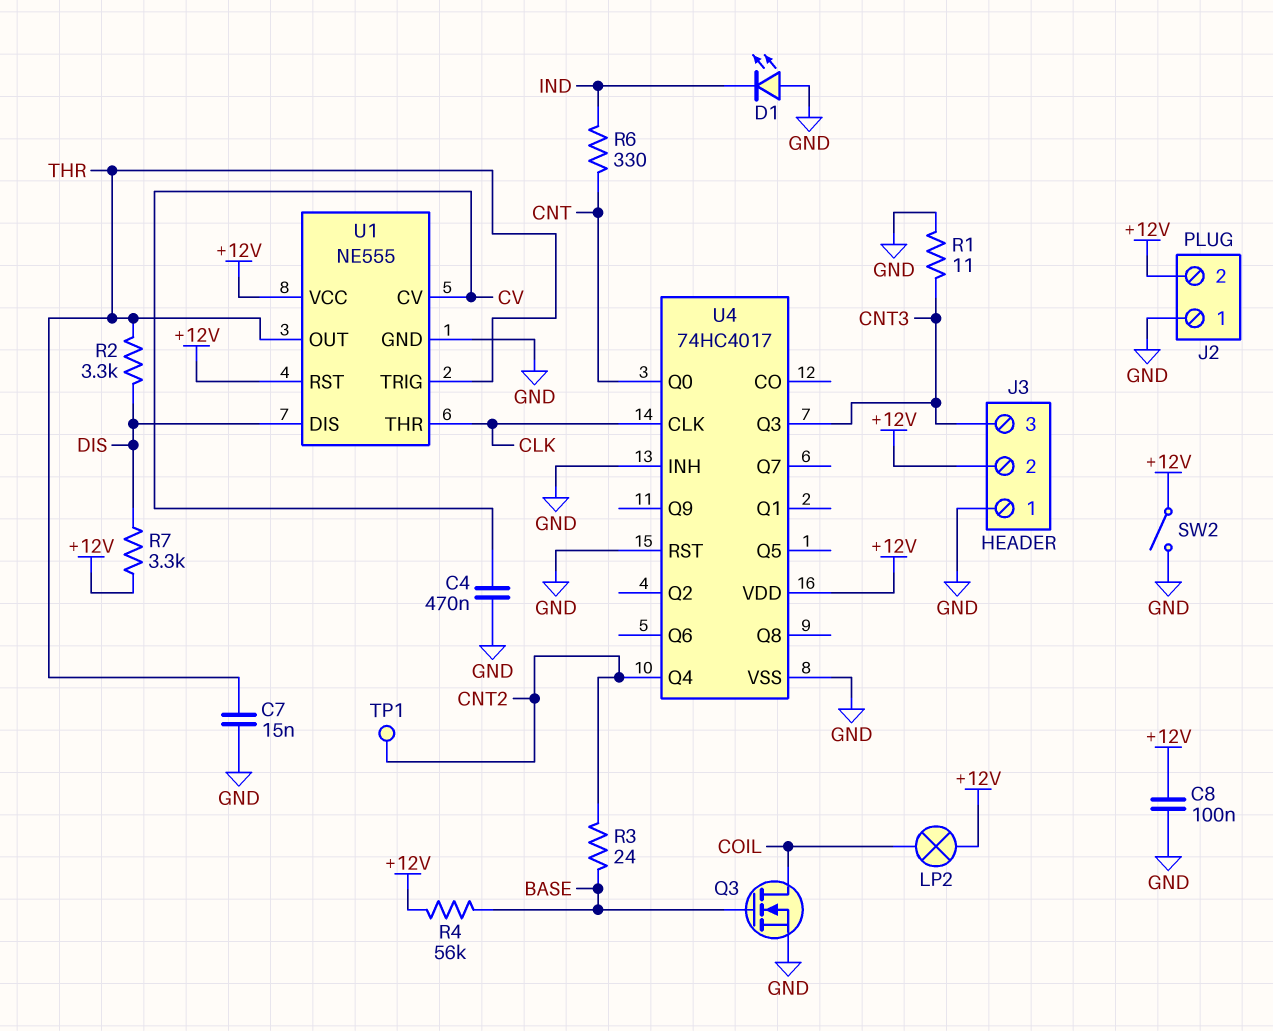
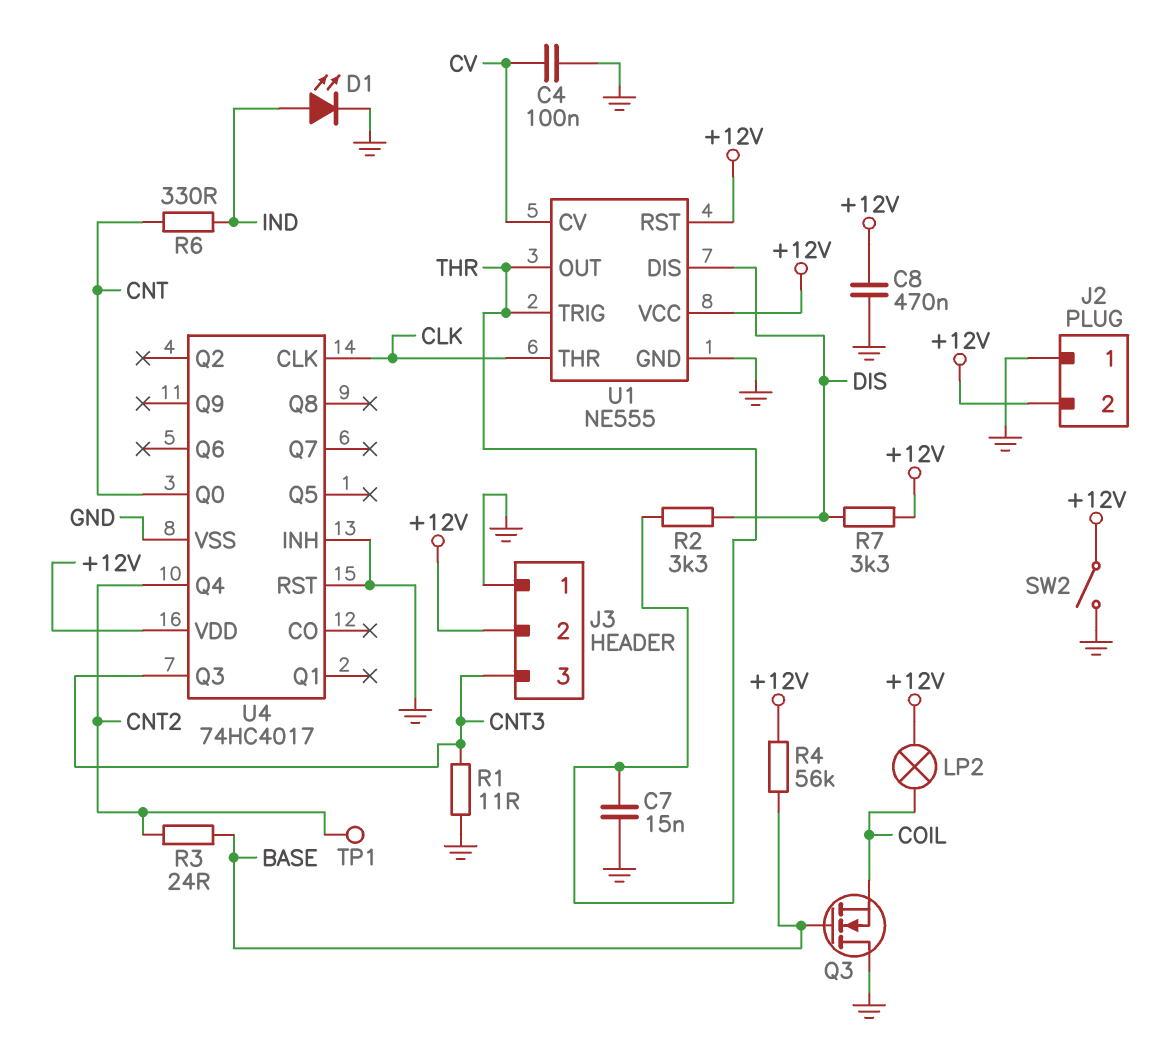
C4: 470nF (CV, GND) -> 100nF (CV, GND)
C8: 100nF (+12V, GND) -> 470nF (+12V, GND)
D1: LED (A GND, K IND) -> LED (A IND, K GND)
Q3: NMOS (G BASE, D COIL, S GND) -> NMOS (G BASE, D GND, S COIL)

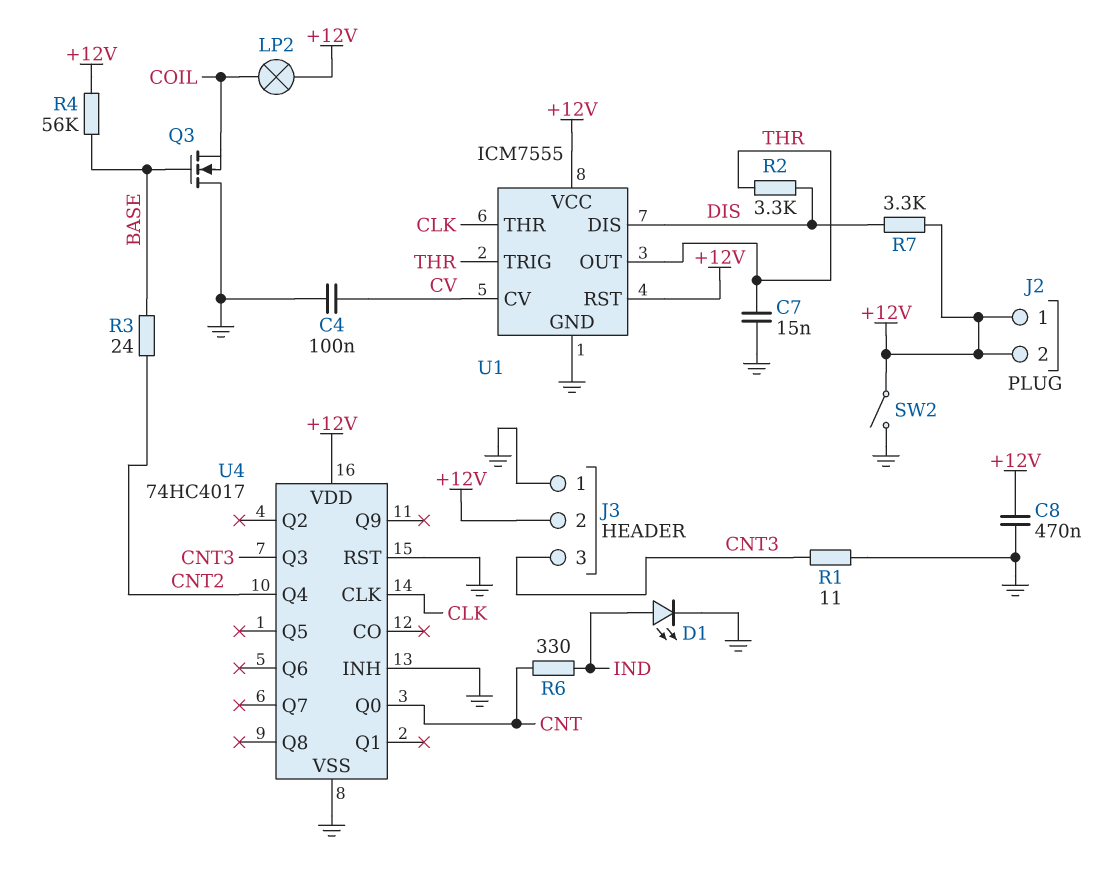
J2 pin 1: GND -> +12V
TP1: test point (CNT2) -> none
U1: NE555 -> ICM7555

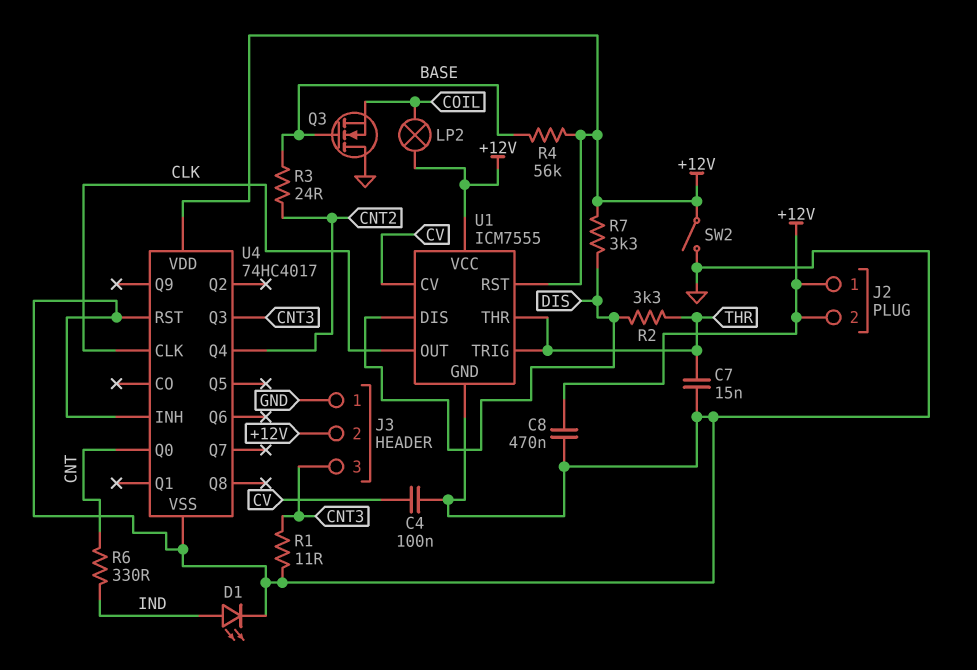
U1 pin OUT: THR -> CLK
U1 pin THR: CLK -> THR

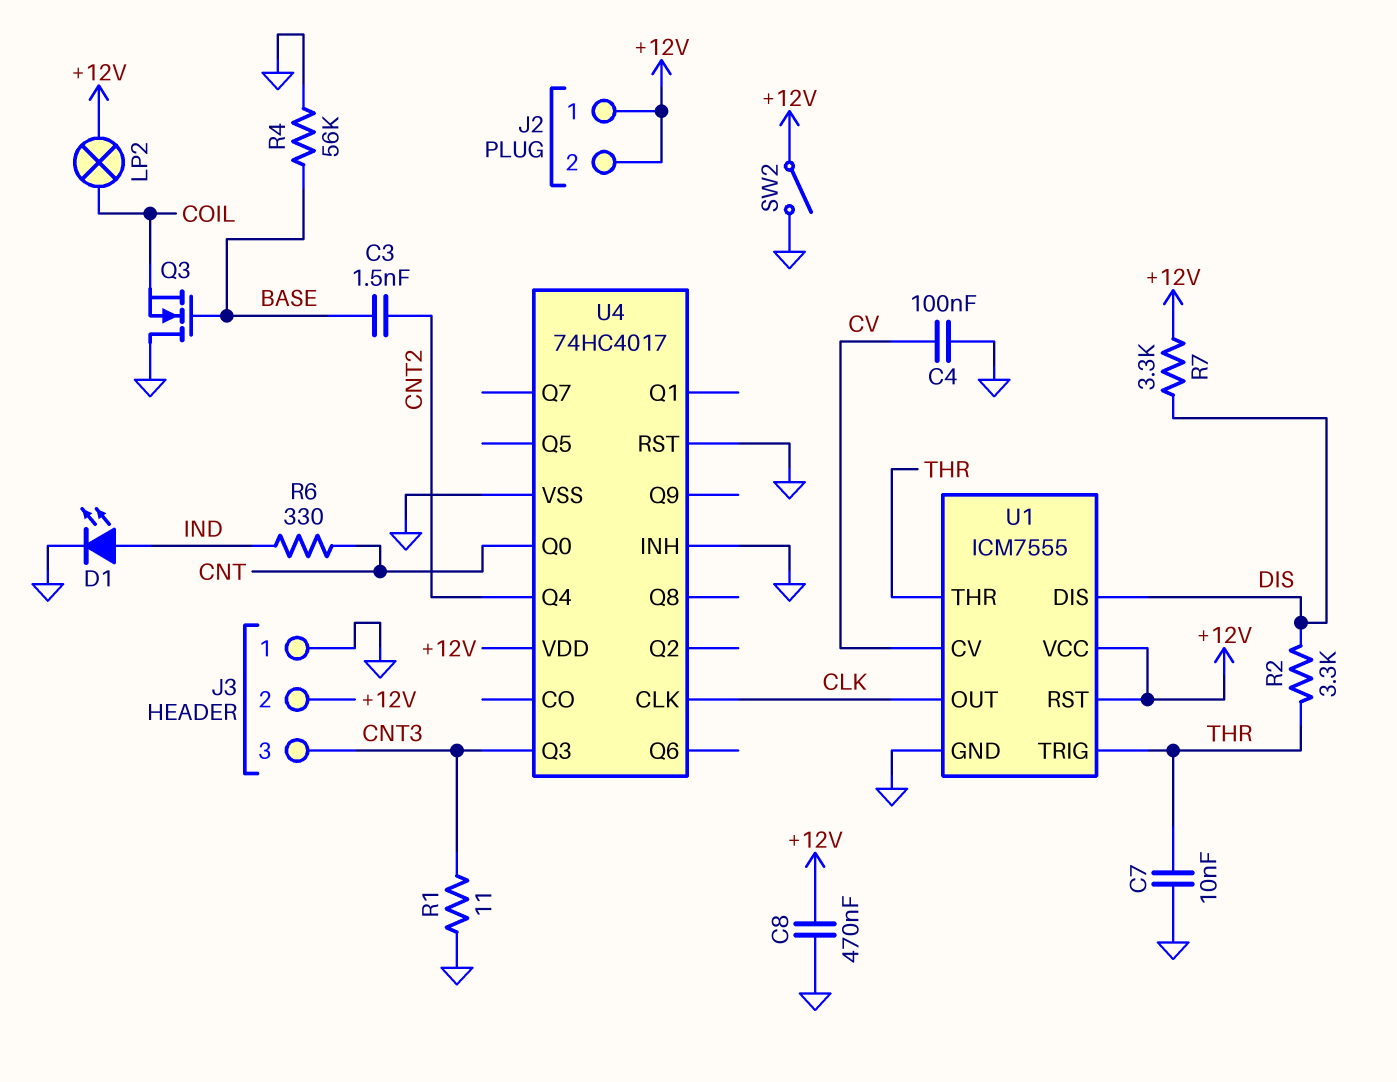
C3: none -> 1.5nF (BASE, CNT2)
C7: 15nF (GND, THR) -> 10nF (GND, THR)
R3: 24 (BASE, CNT2) -> none
R4: 56k (+12V, BASE) -> 56k (BASE, GND)

